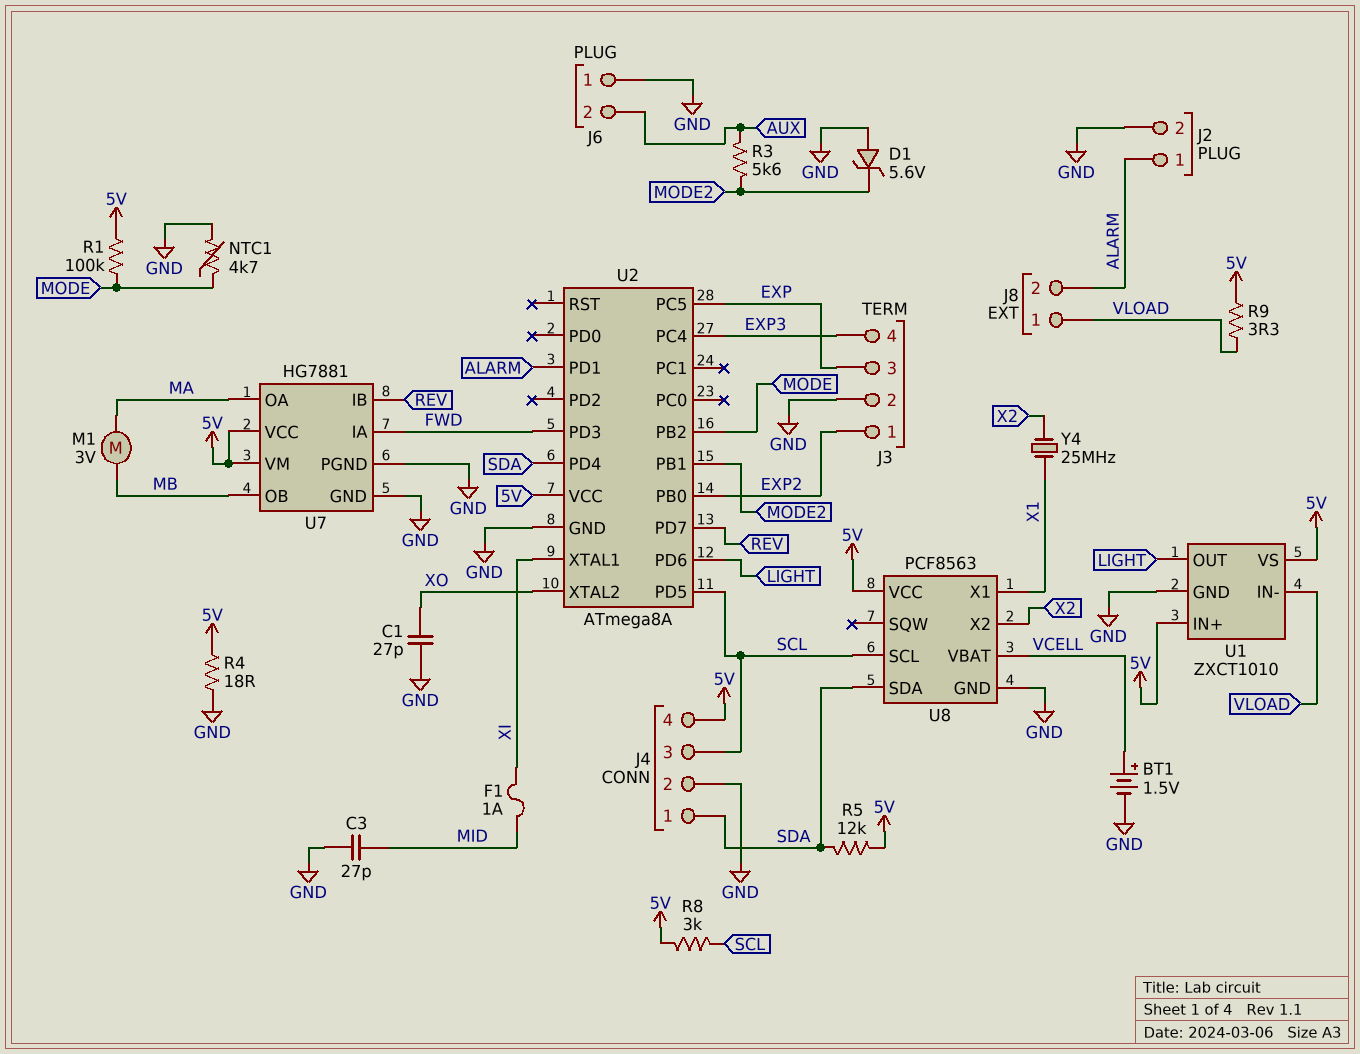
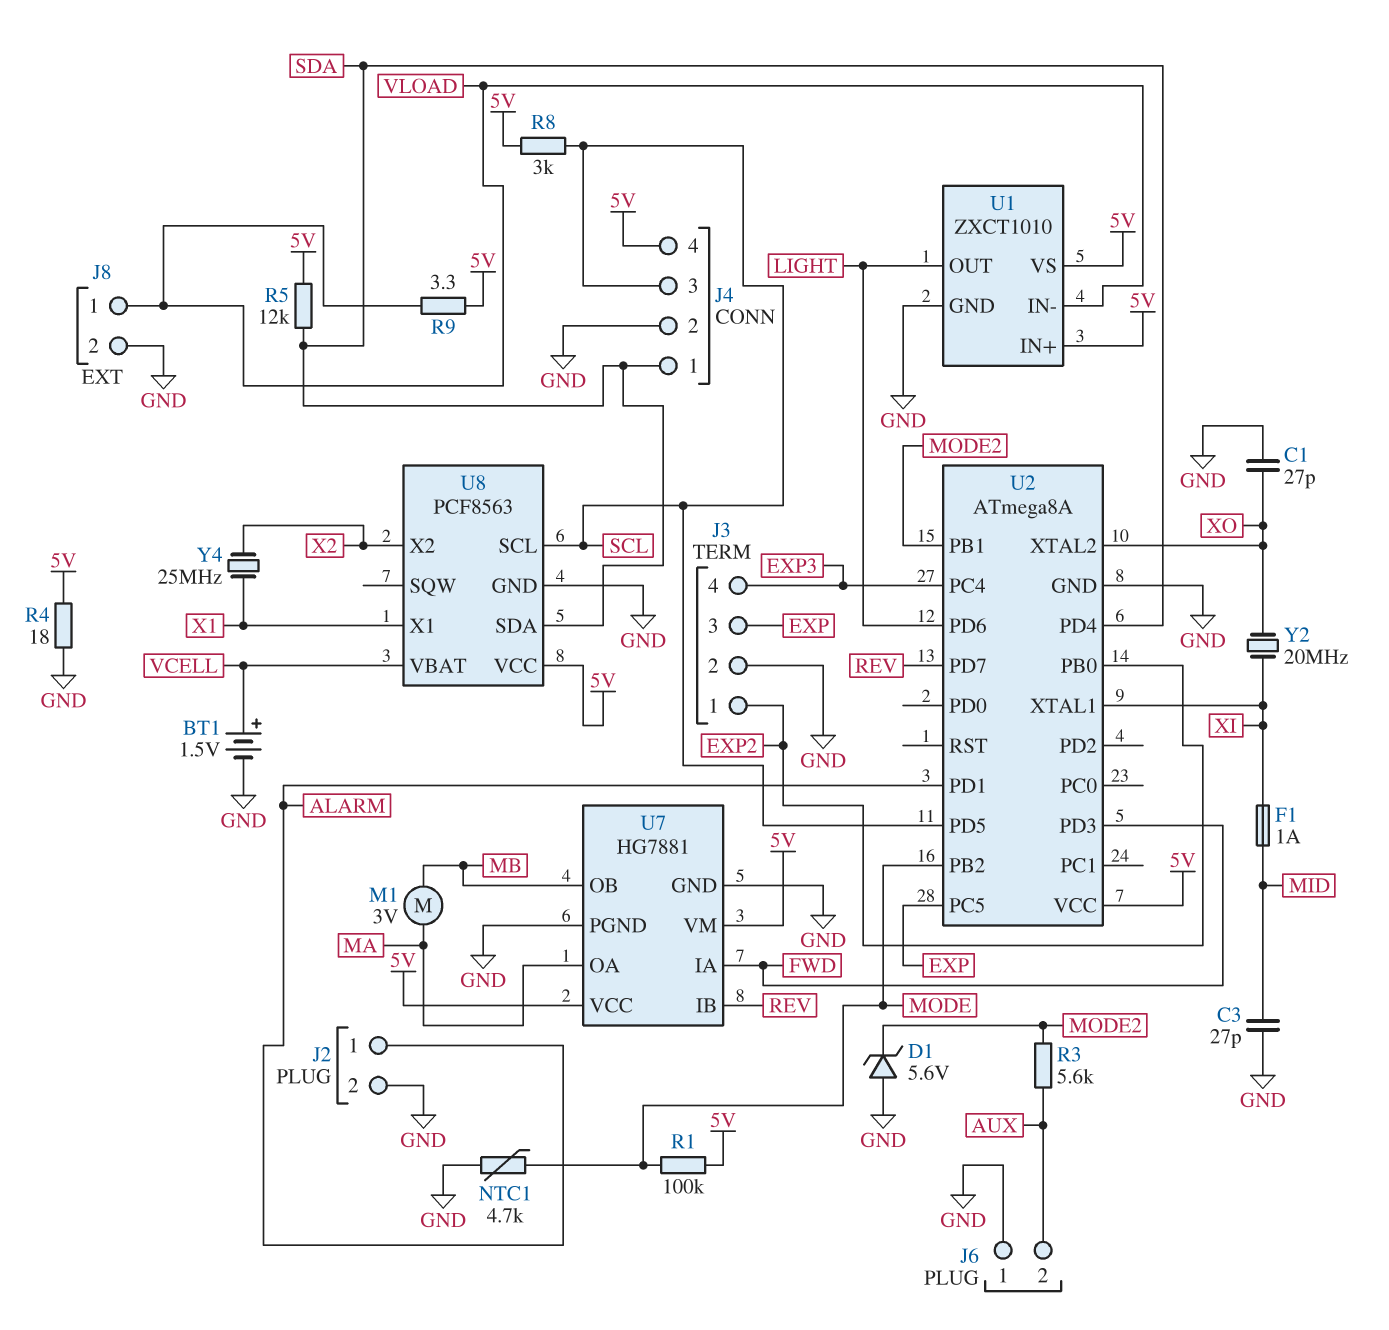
J8 pin 2: ALARM -> GND
Y2: none -> 20MHz (XI, XO)

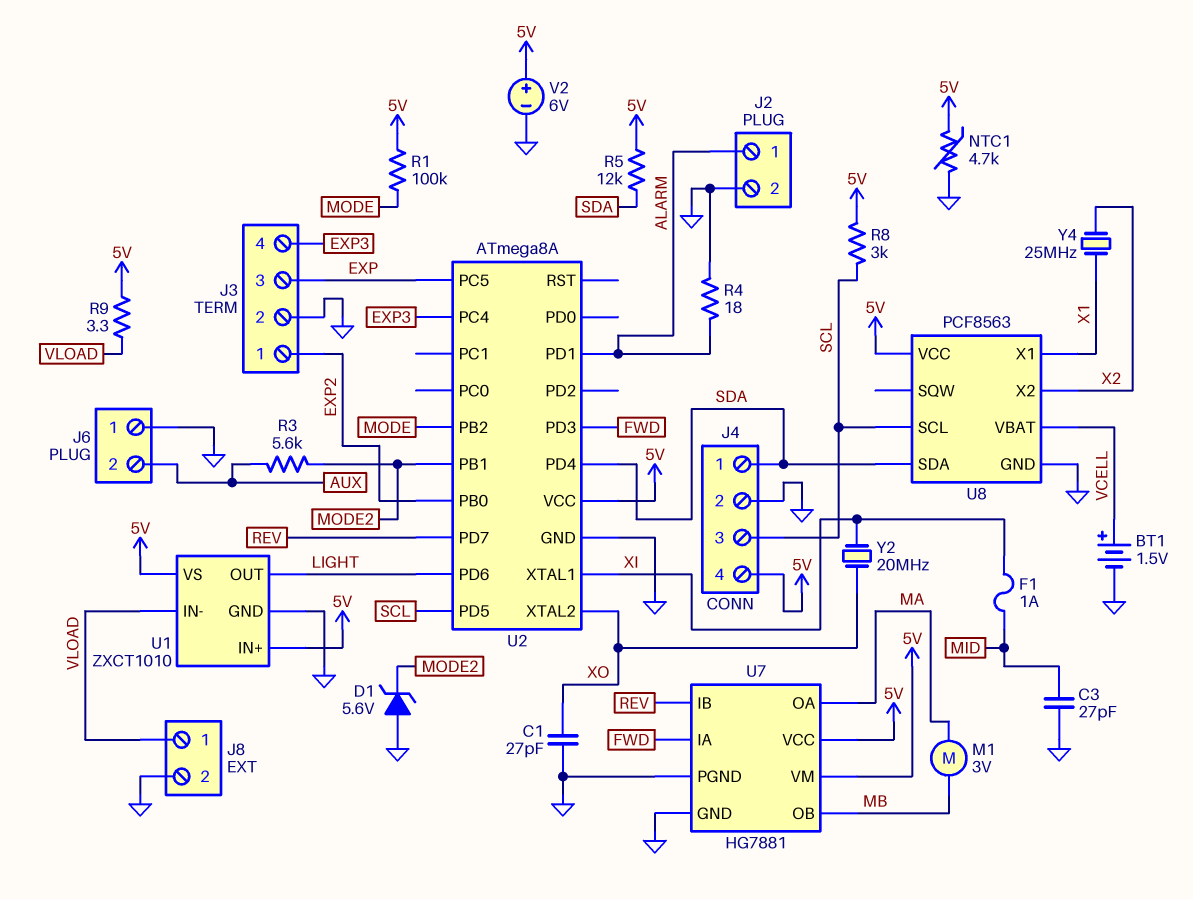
NTC1: 4.7k (GND, MODE) -> 4.7k (5V, GND)
R4: 18 (5V, GND) -> 18 (ALARM, GND)
V2: none -> 6V (plus 5V, minus GND)

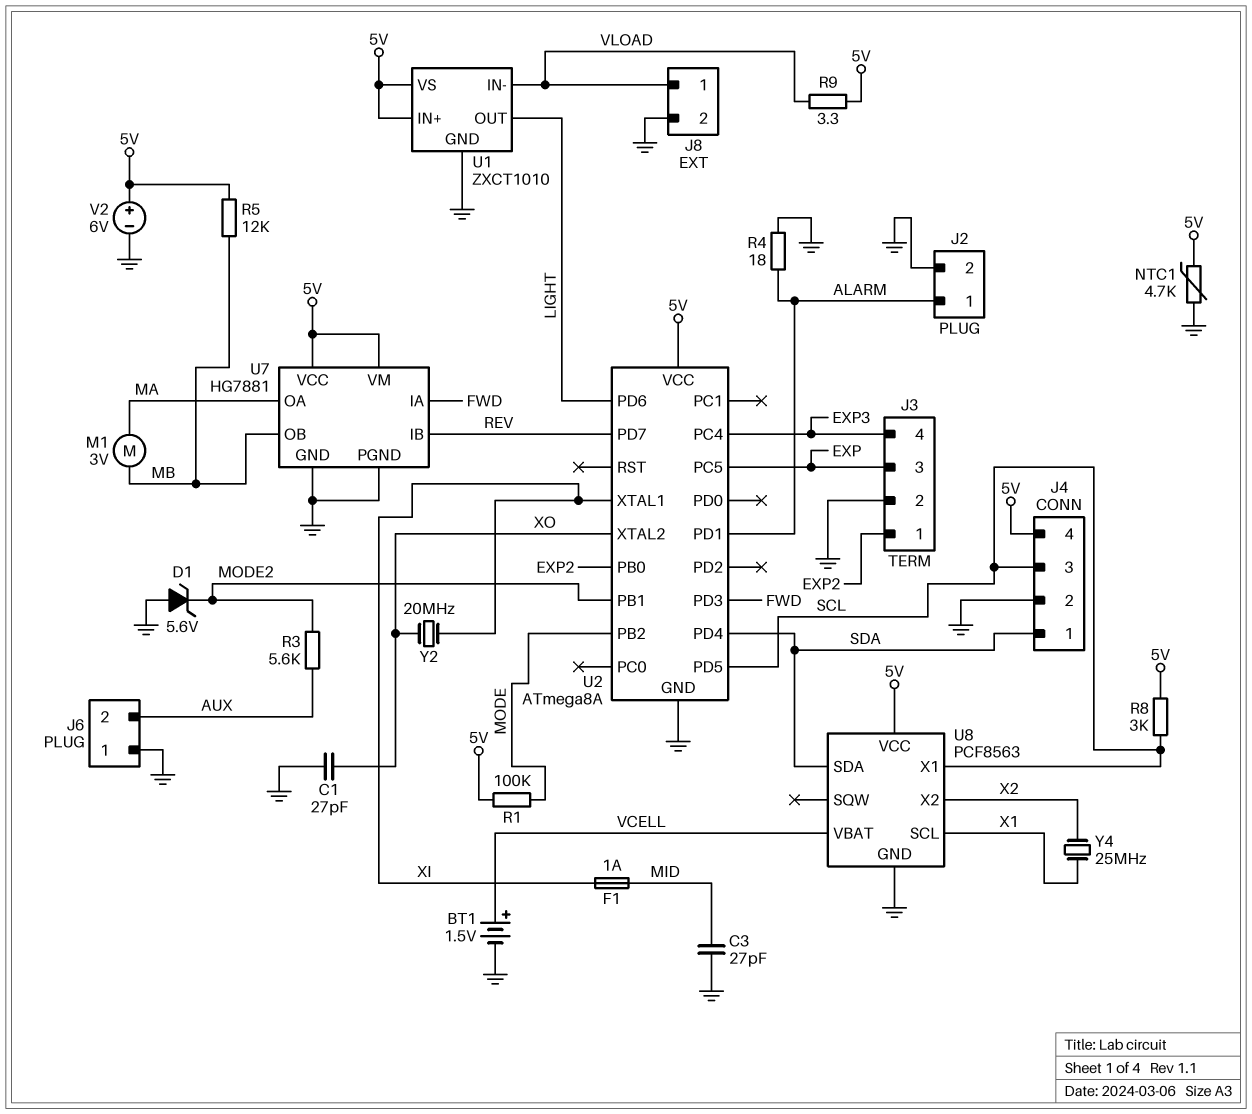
R5: 12k (5V, SDA) -> 12k (5V, MB)
U8 pin SCL: SCL -> X1
U8 pin X1: X1 -> SCL

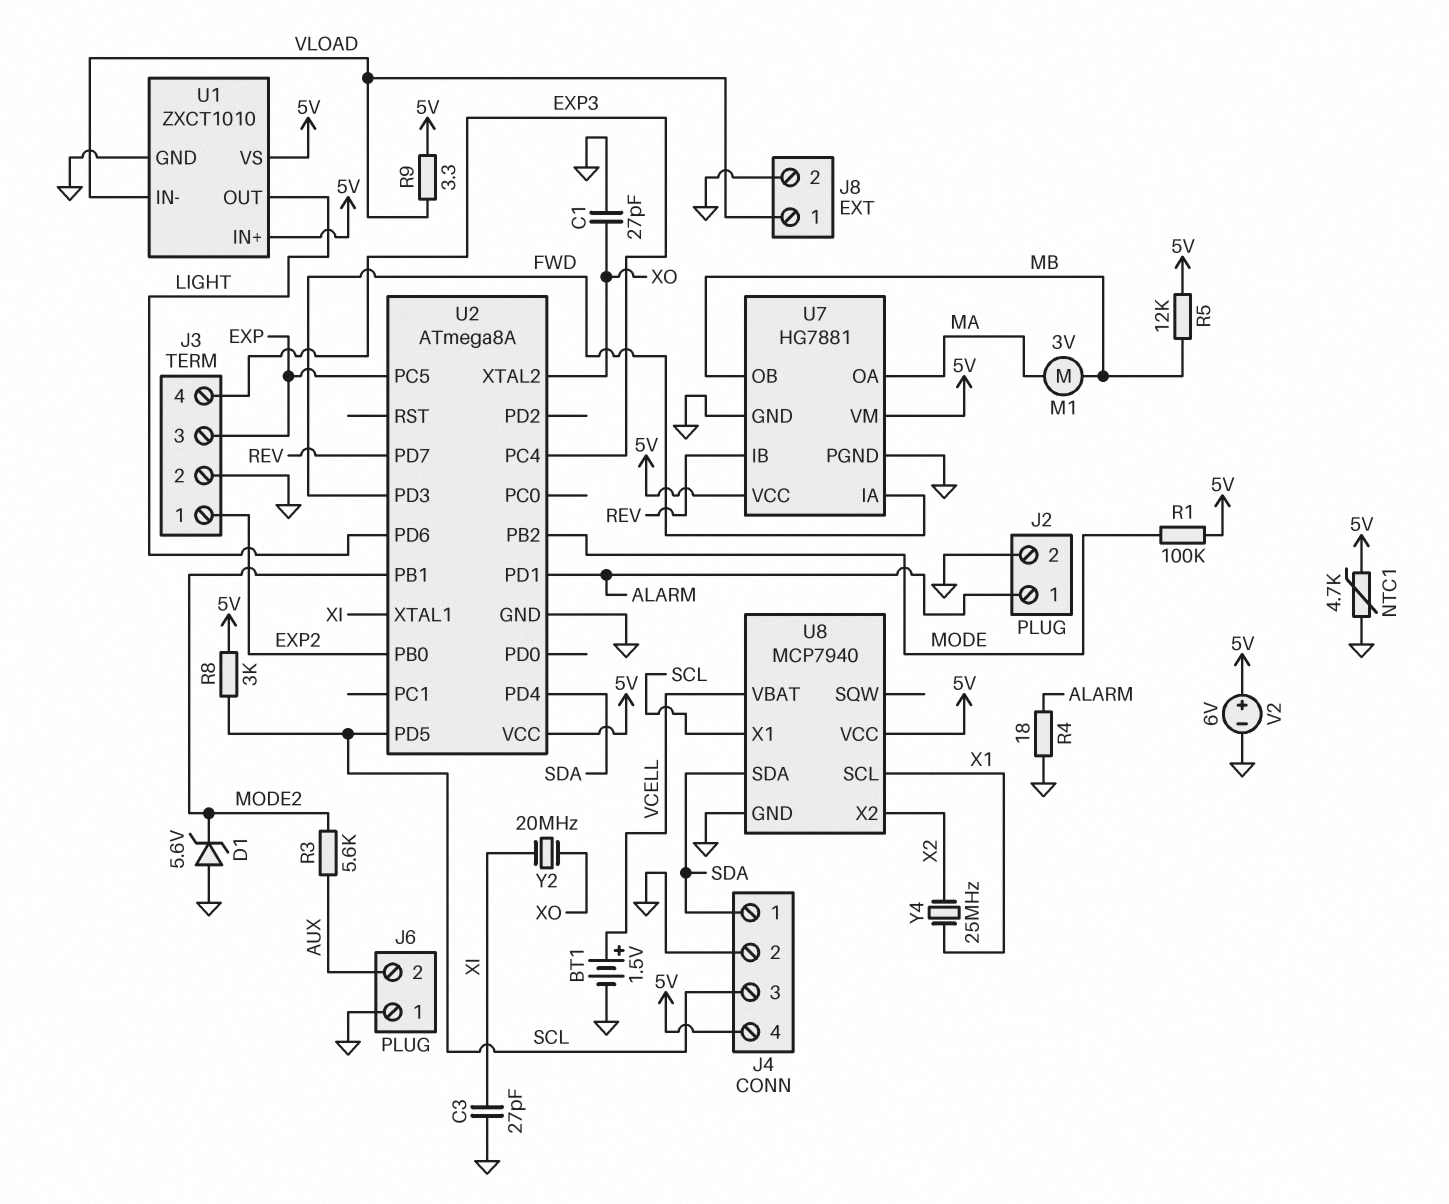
C3: 27pF (GND, MID) -> 27pF (GND, XI)
F1: 1A (MID, XI) -> none
U8: PCF8563 -> MCP7940

